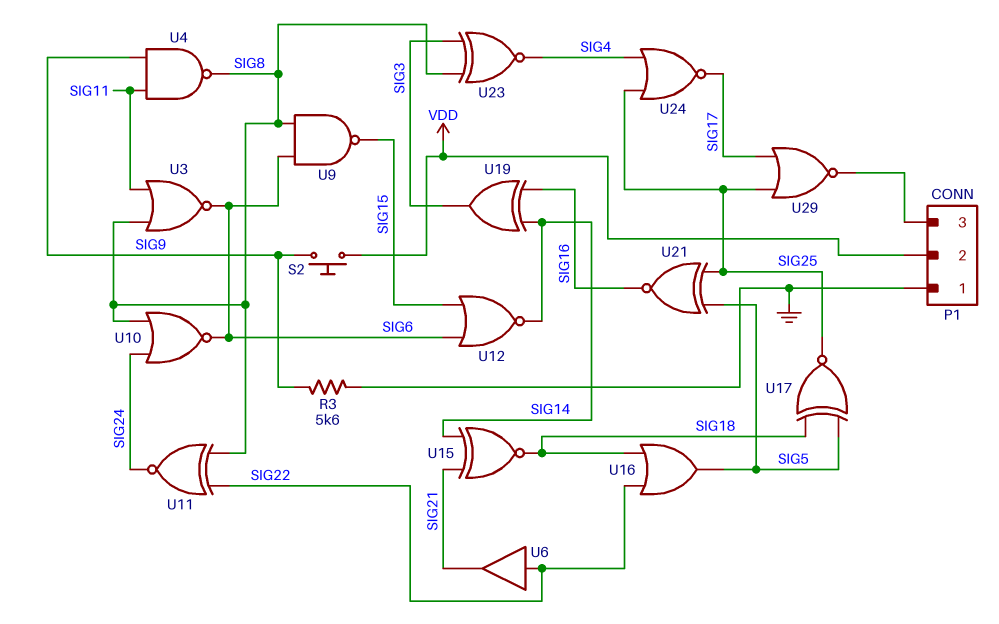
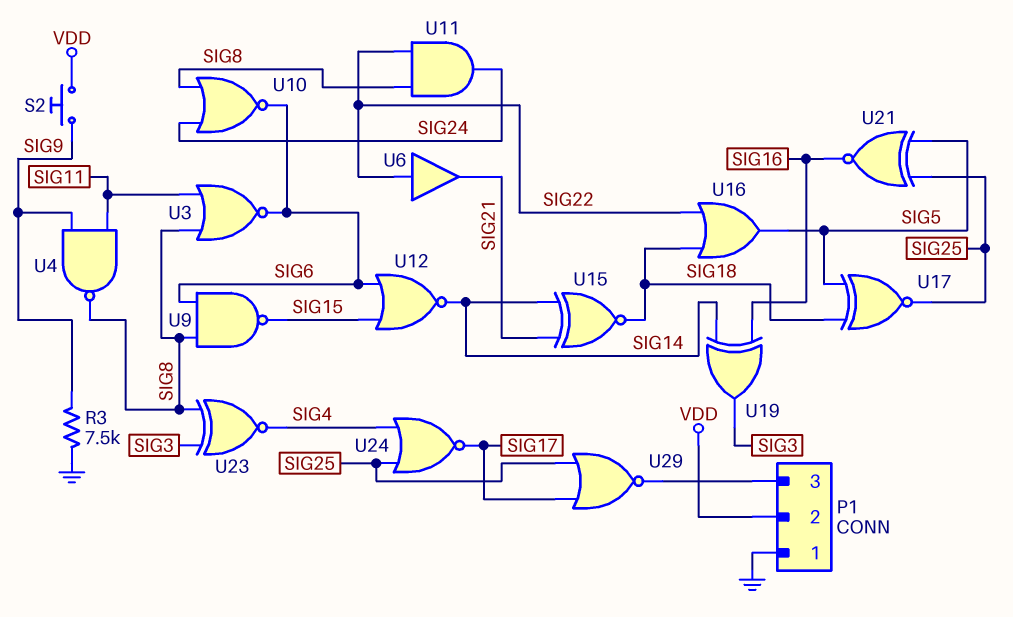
R3: 5.6k (GND, SIG9) -> 7.5k (GND, SIG9)
U11: XNOR (in SIG8, in SIG22, out SIG24) -> AND (in SIG8, in SIG22, out SIG24)

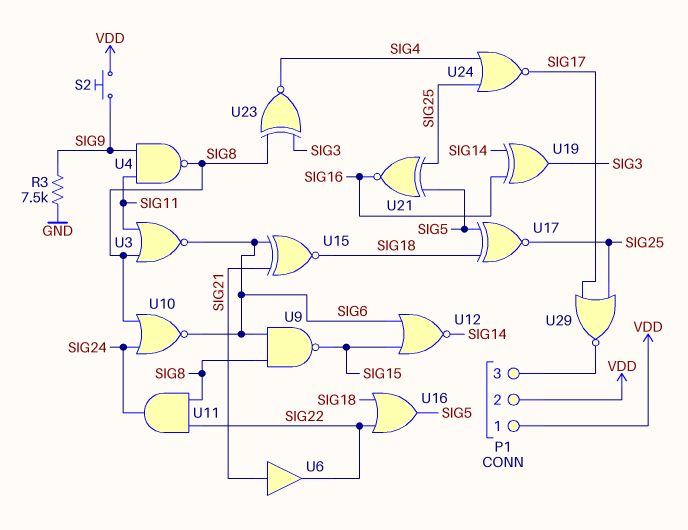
P1 pin 1: GND -> VDD
U6: buffer (in SIG22, out SIG21) -> buffer (in SIG21, out SIG22)
U15: XNOR (in SIG14, in SIG21, out SIG18) -> XNOR (in SIG6, in SIG21, out SIG18)

